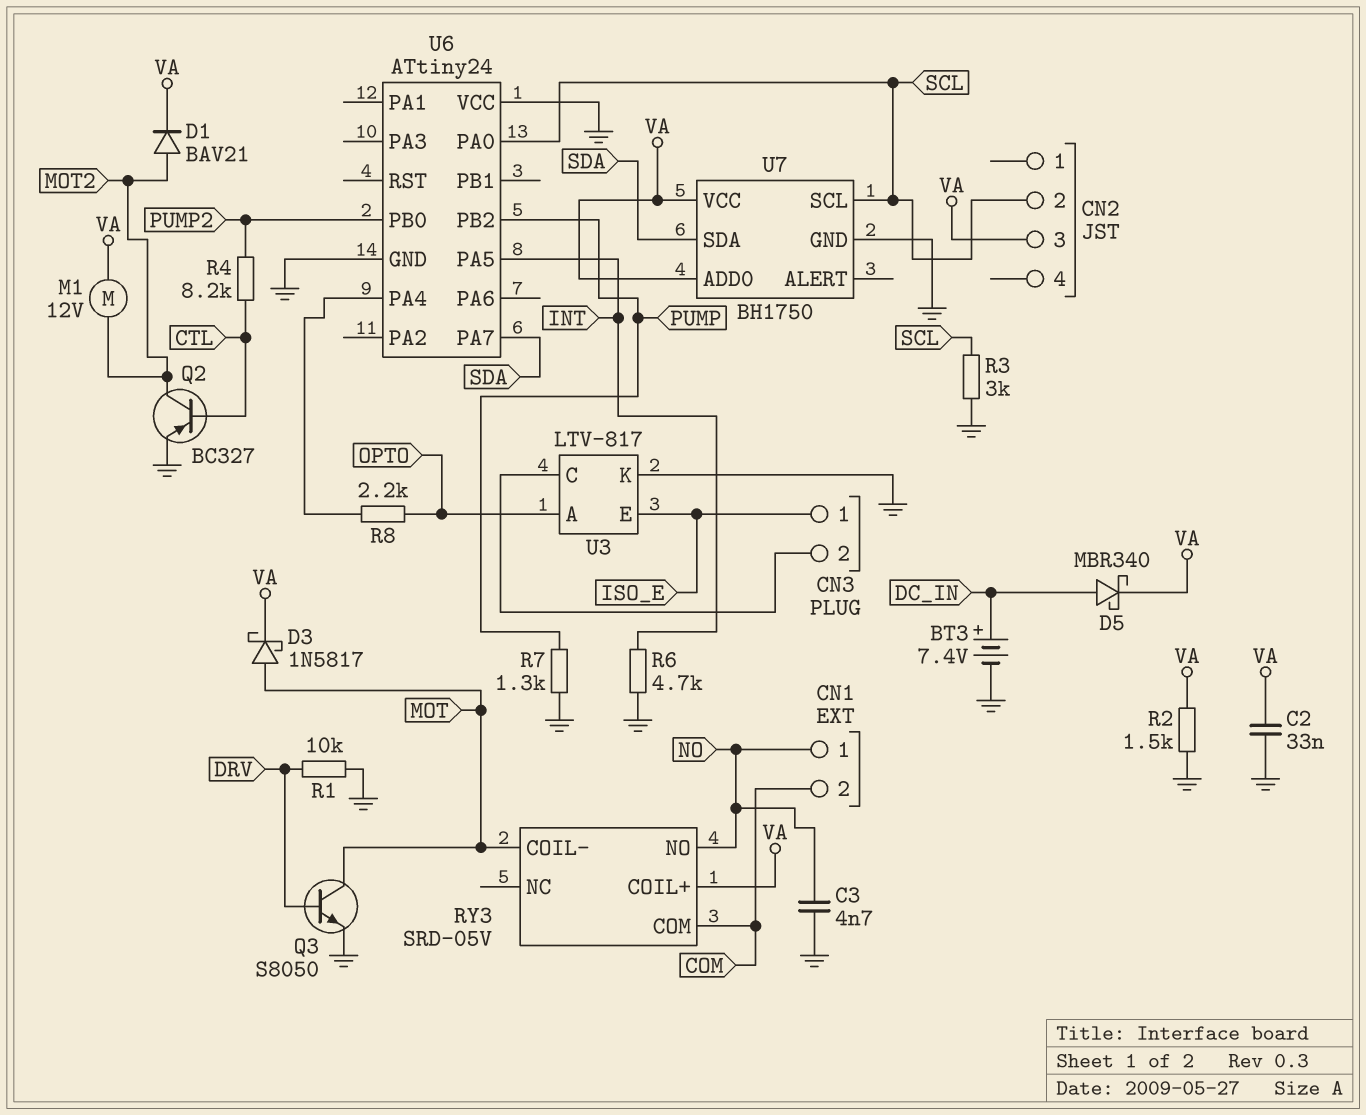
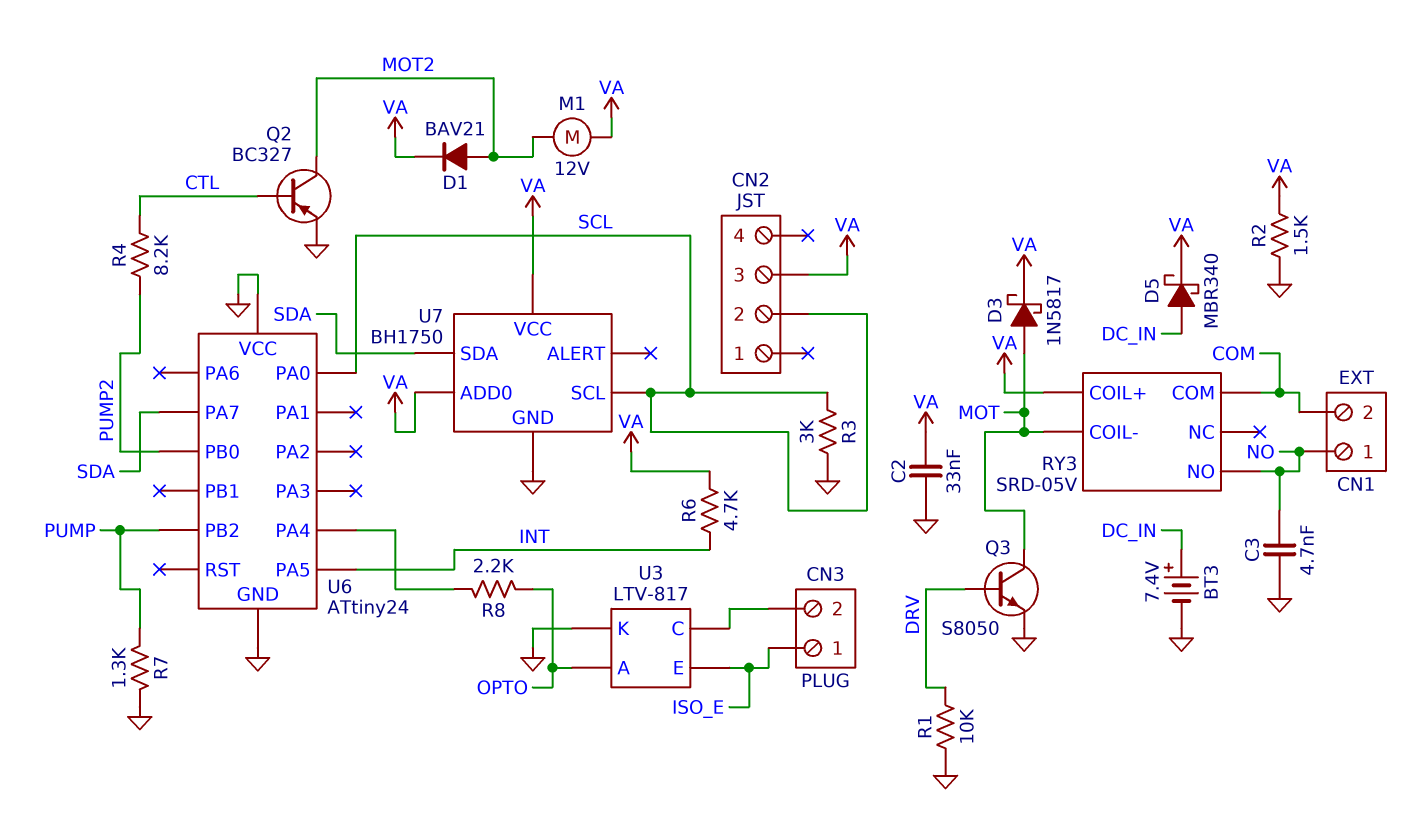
R6: 4.7k (GND, INT) -> 4.7k (INT, VA)

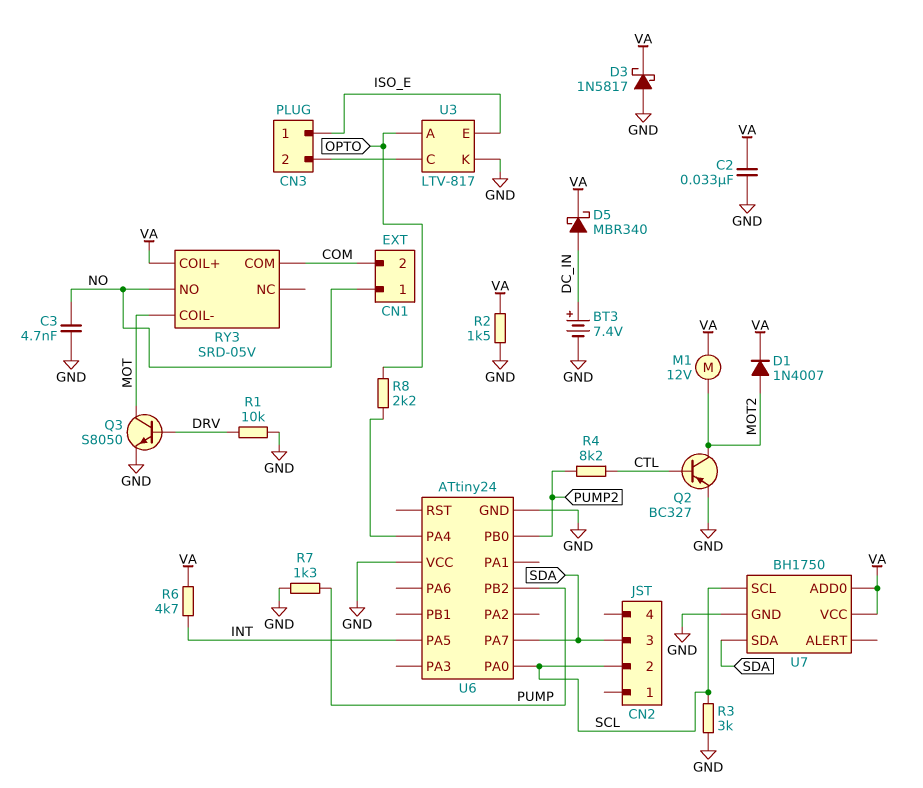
CN2 pin 3: VA -> SDA
D1: diode BAV21 (A MOT2, K VA) -> diode 1N4007 (A MOT2, K VA)
D3: schottky 1N5817 (A MOT, K VA) -> schottky 1N5817 (A GND, K VA)

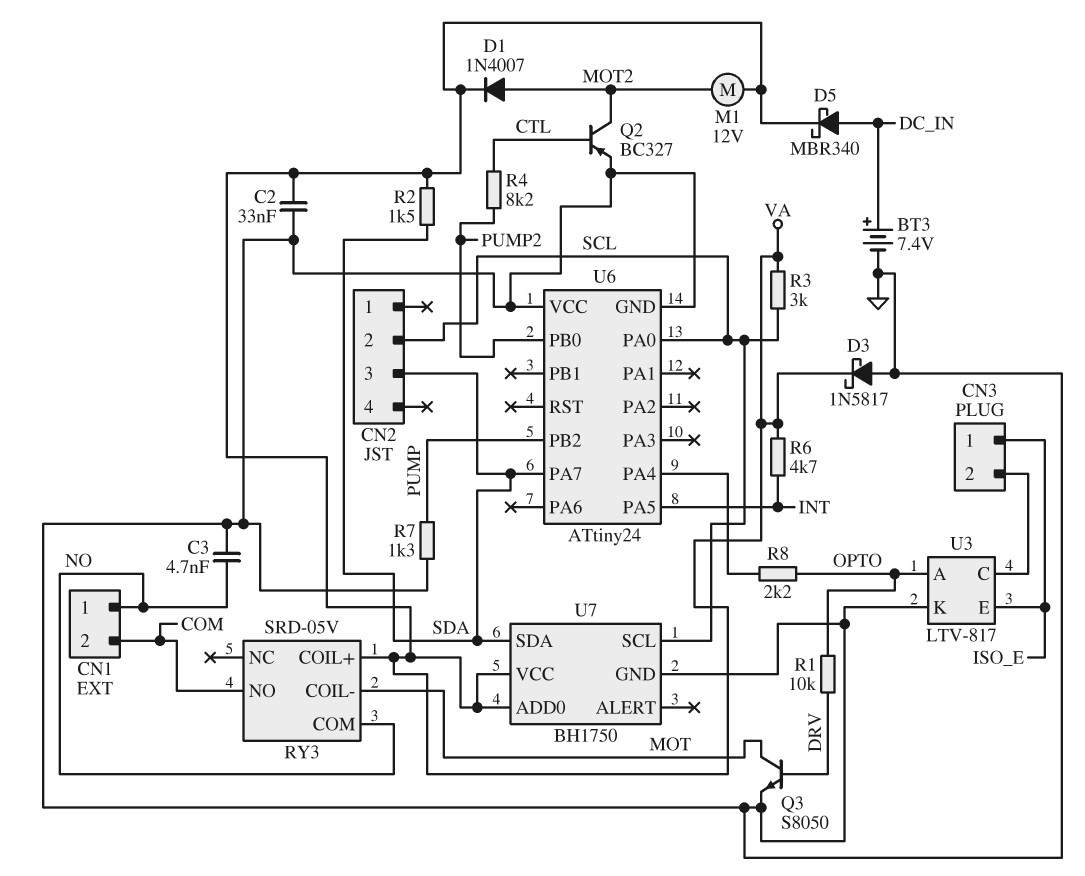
R1: 10k (DRV, GND) -> 10k (DRV, OPTO)
R2: 1.5k (GND, VA) -> 1.5k (SDA, VA)
R3: 3k (GND, SCL) -> 3k (SCL, VA)
RY3 pin COM: COM -> NO
RY3 pin NO: NO -> COM

